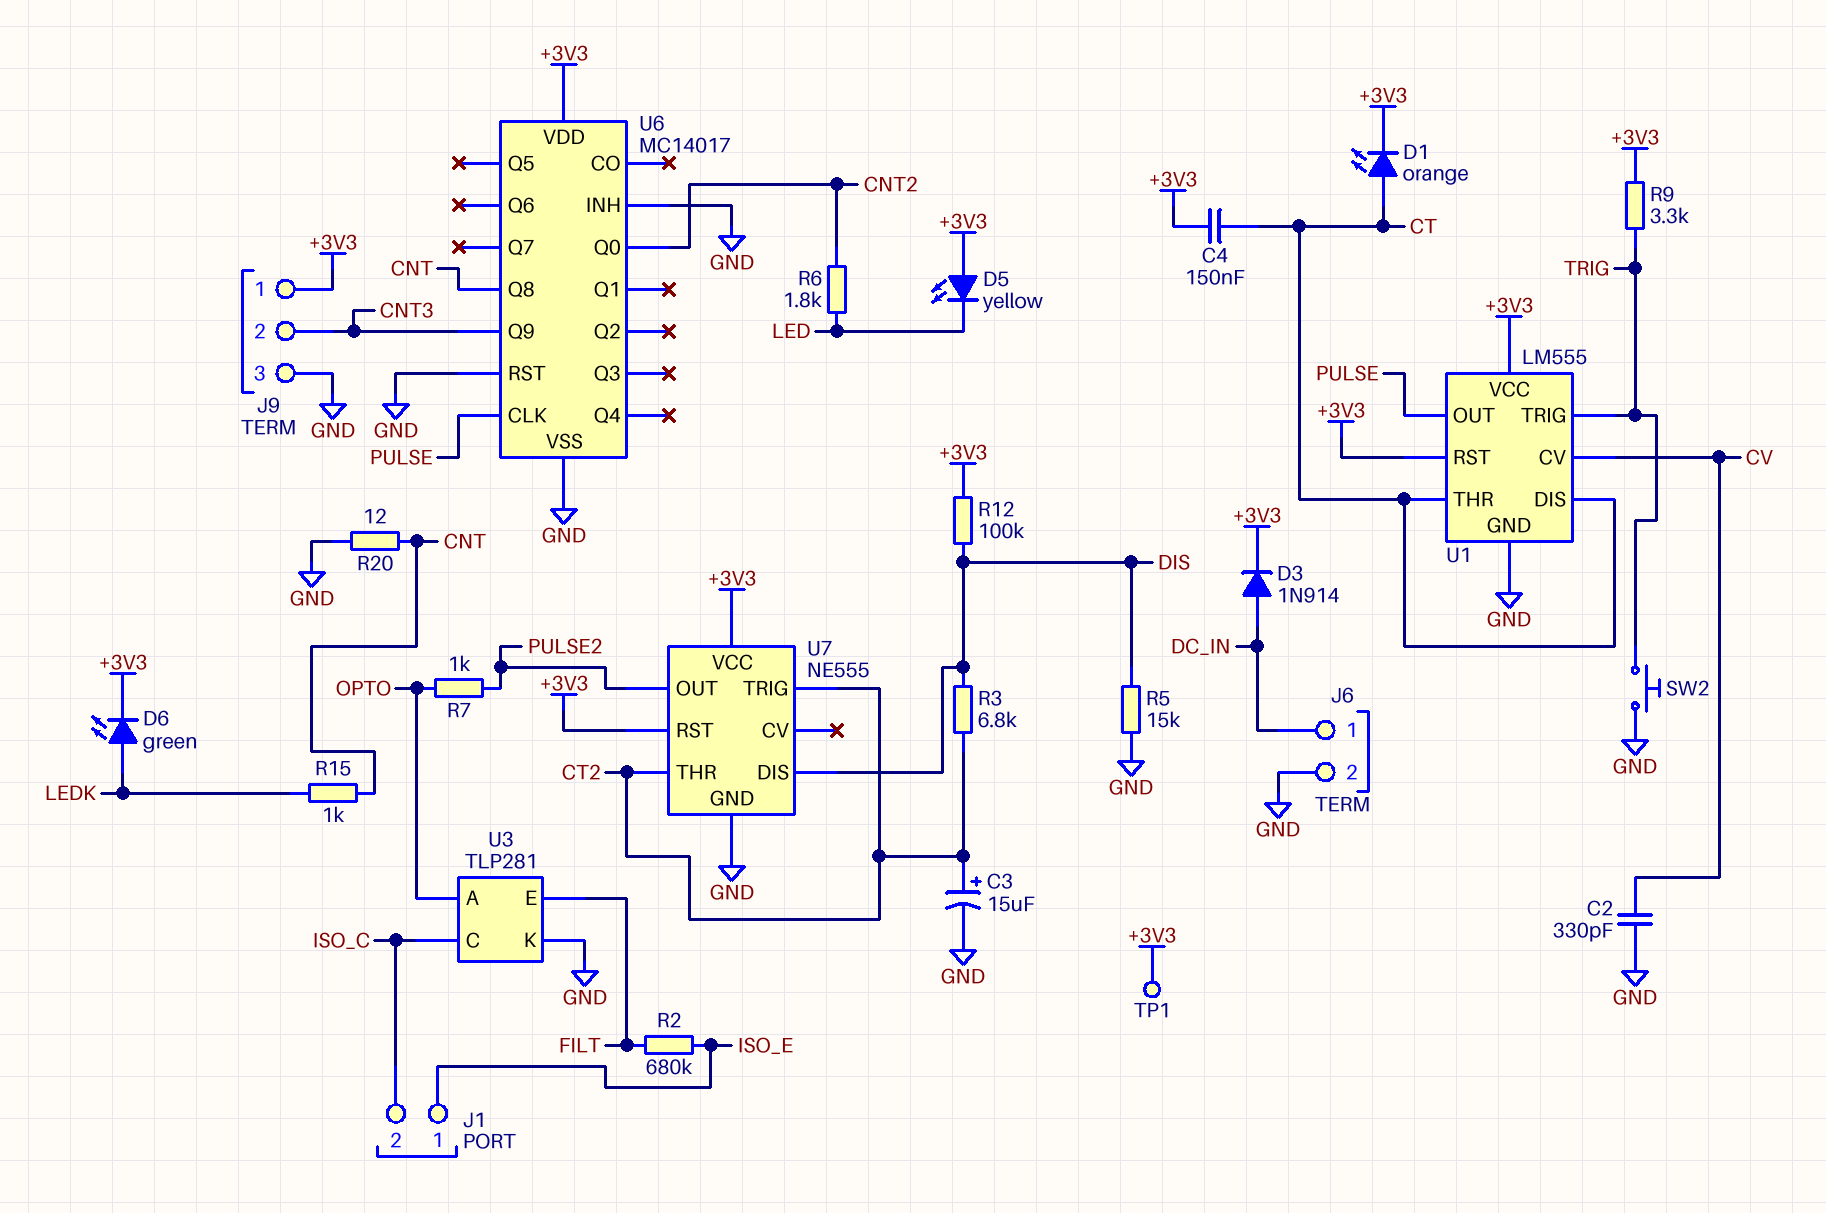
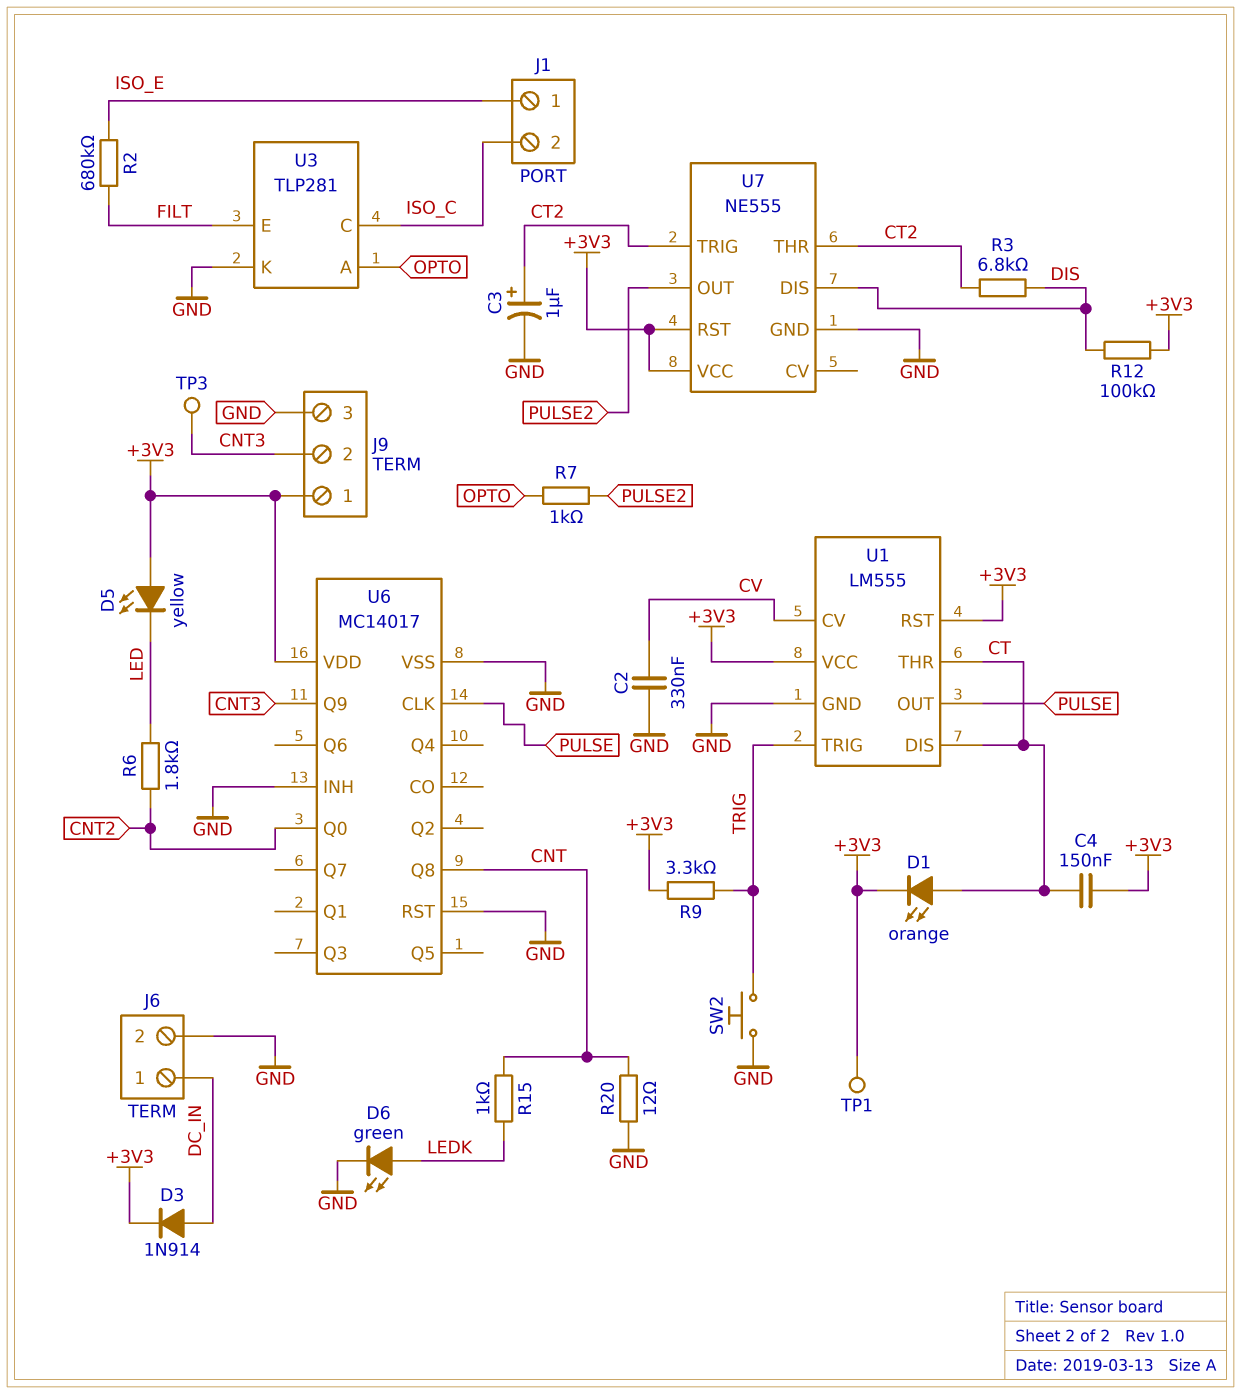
C2: 330pF (CV, GND) -> 330nF (CV, GND)
C3: 15uF (plus CT2, minus GND) -> 1uF (plus CT2, minus GND)
D6: LED green (A LEDK, K +3V3) -> LED green (A LEDK, K GND)
R5: 15k (DIS, GND) -> none
TP3: none -> test point (CNT3)

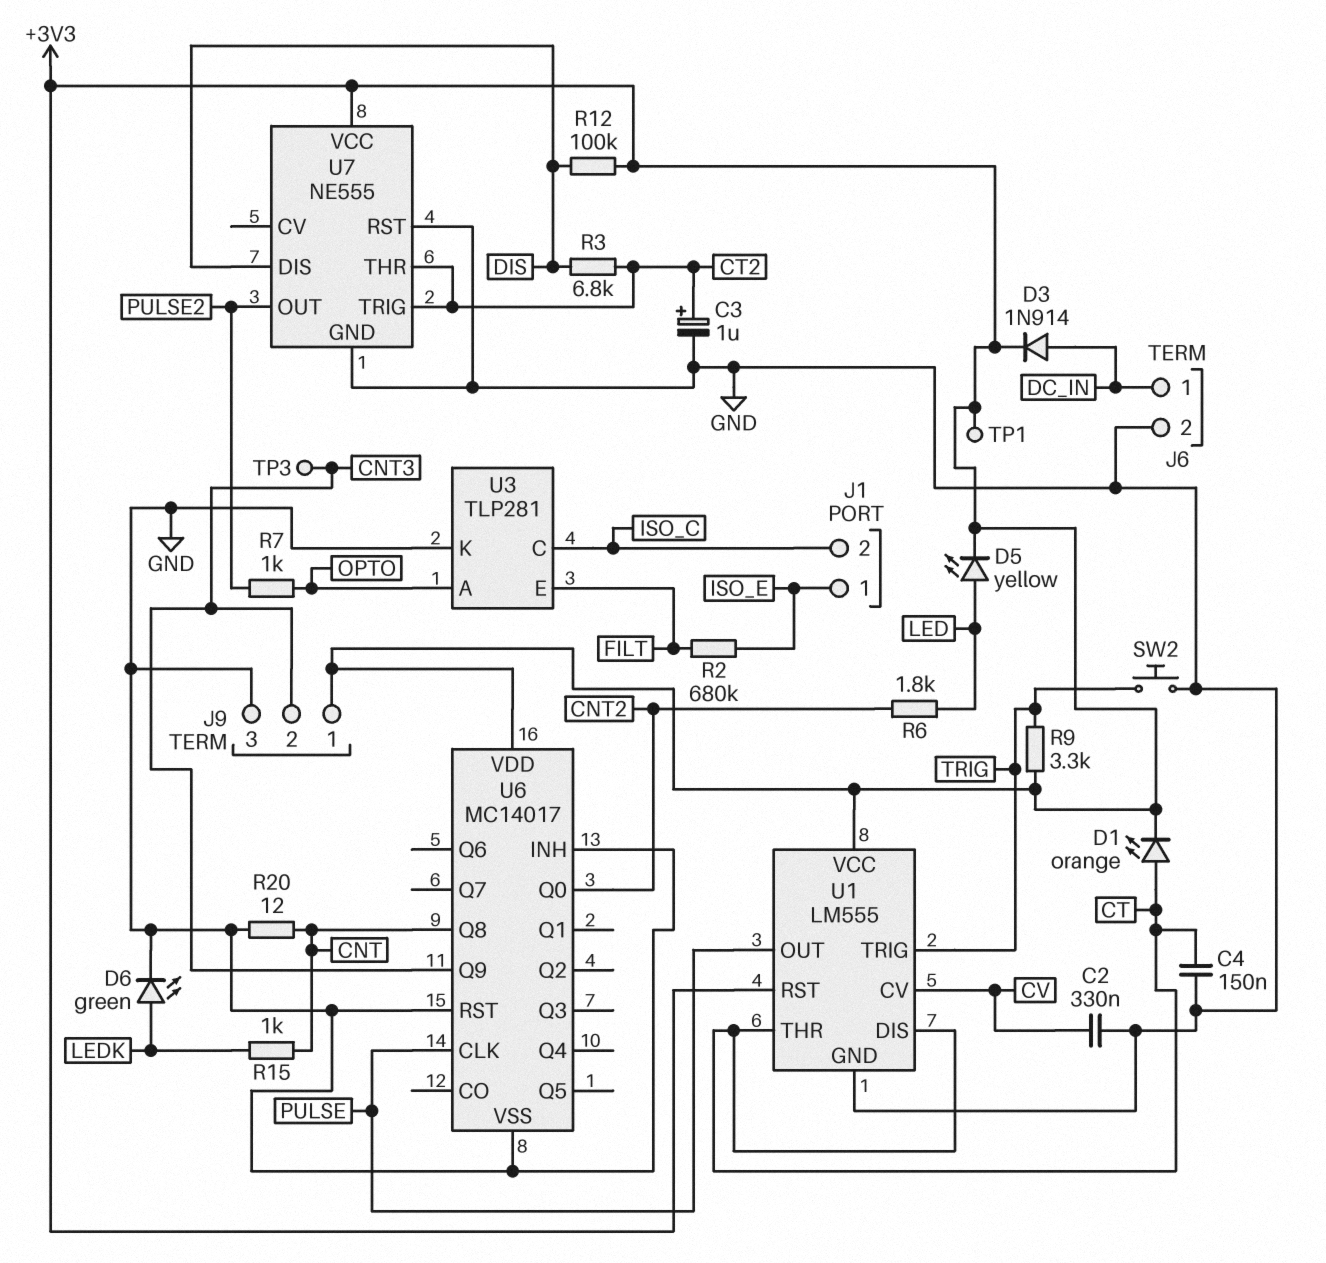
C4: 150nF (+3V3, CT) -> 150nF (CT, GND)
D5: LED yellow (A +3V3, K LED) -> LED yellow (A LED, K +3V3)
U7 pin RST: +3V3 -> GND

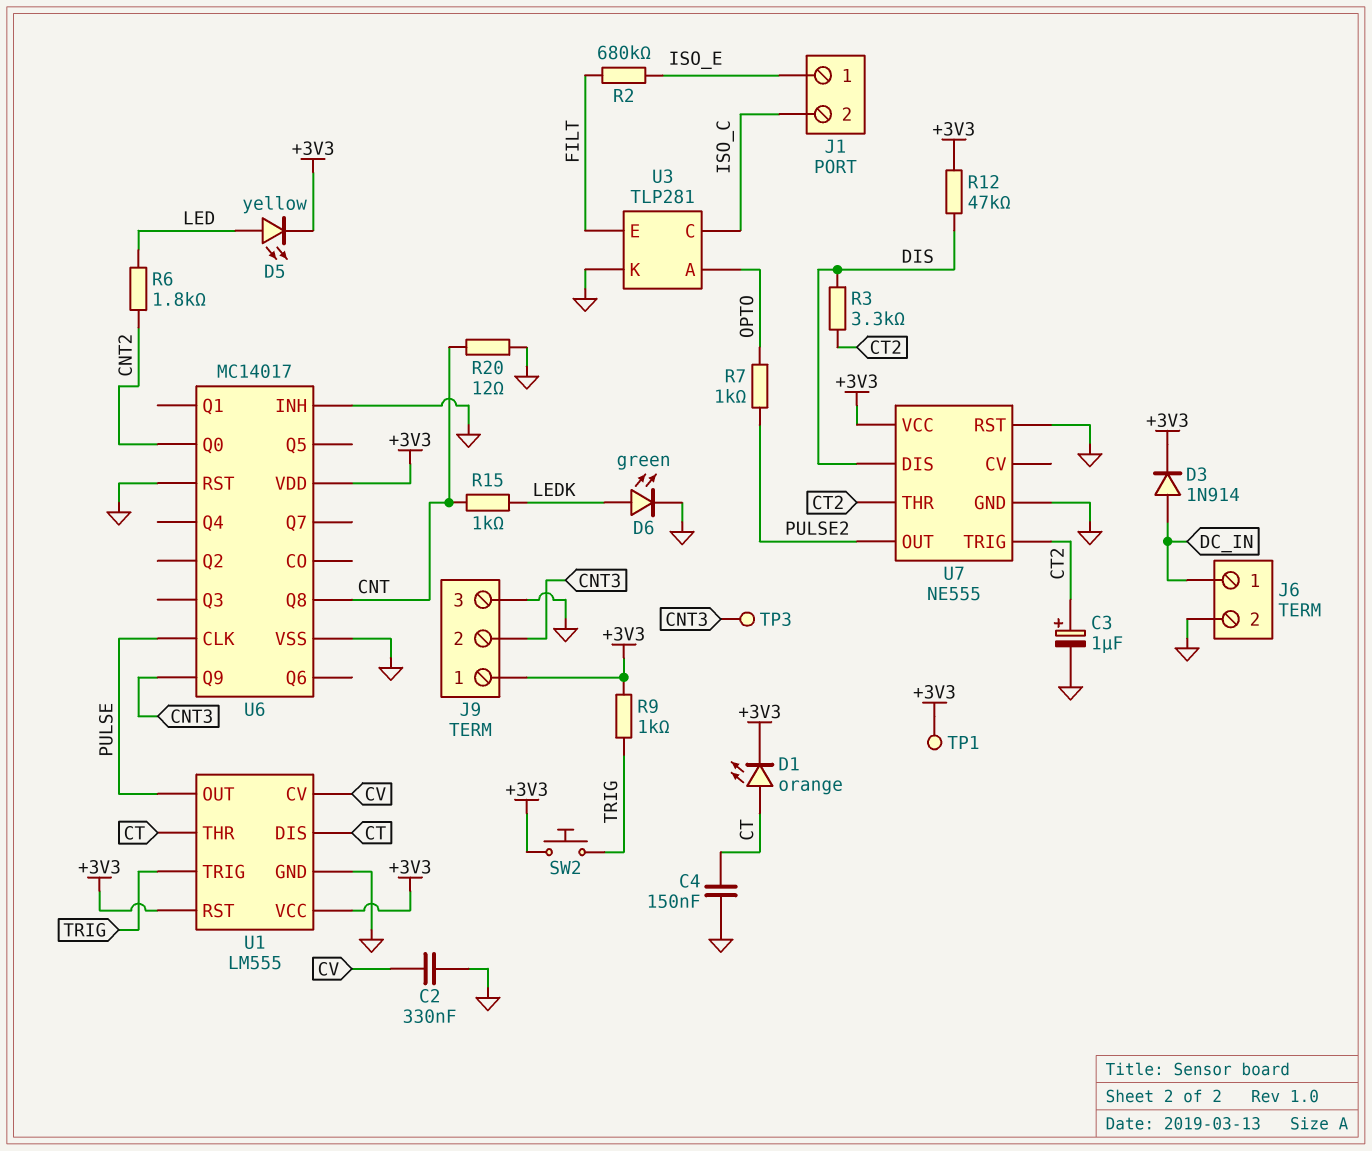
R3: 6.8k (CT2, DIS) -> 3.3k (CT2, DIS)
R9: 3.3k (+3V3, TRIG) -> 1k (+3V3, TRIG)
R12: 100k (+3V3, DIS) -> 47k (+3V3, DIS)
SW2: button (GND, TRIG) -> button (+3V3, TRIG)

